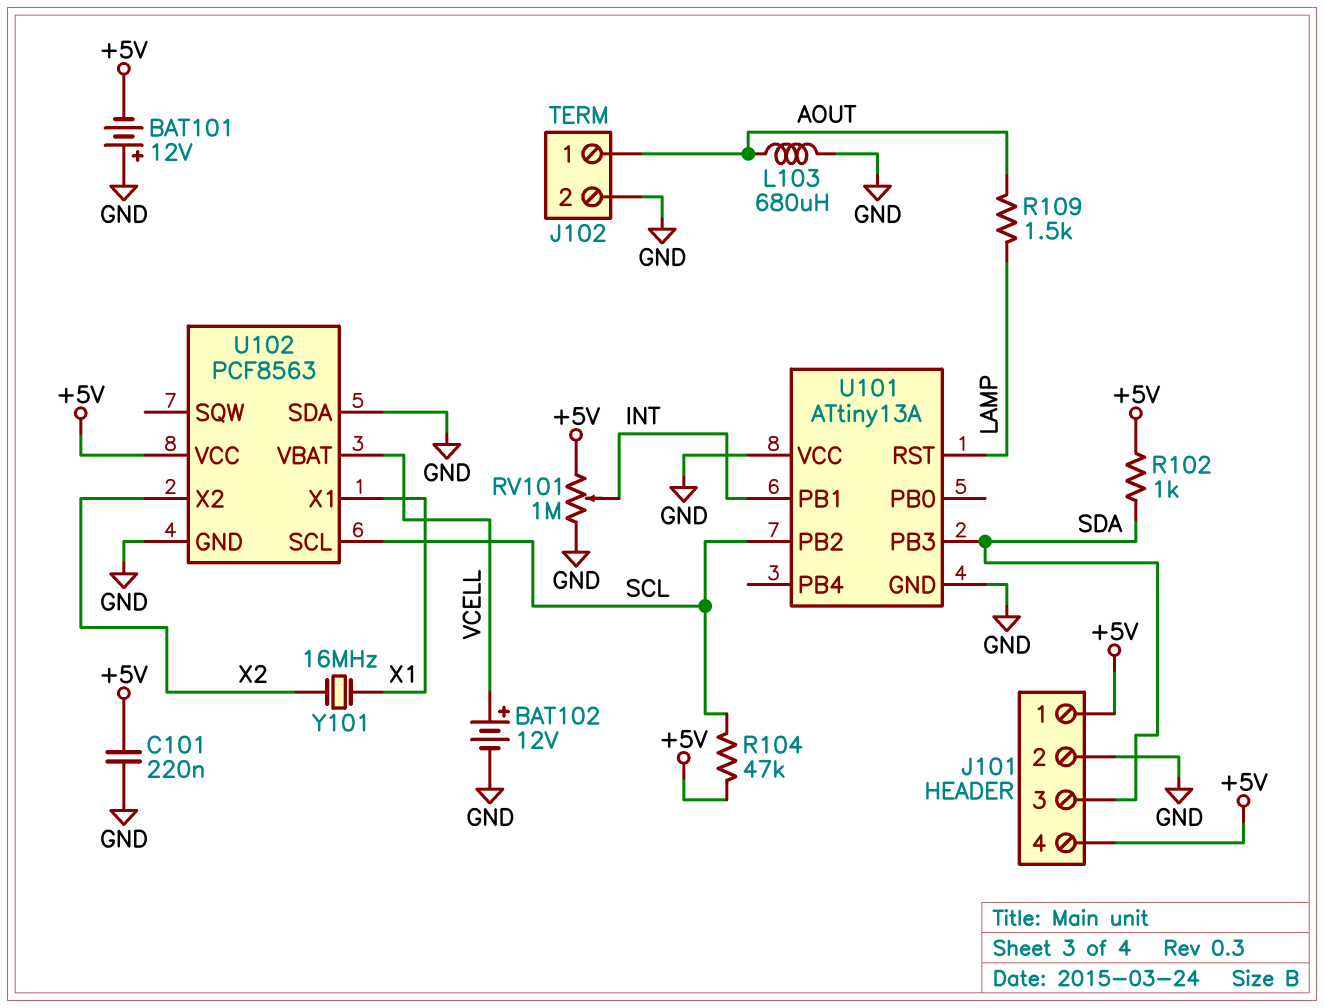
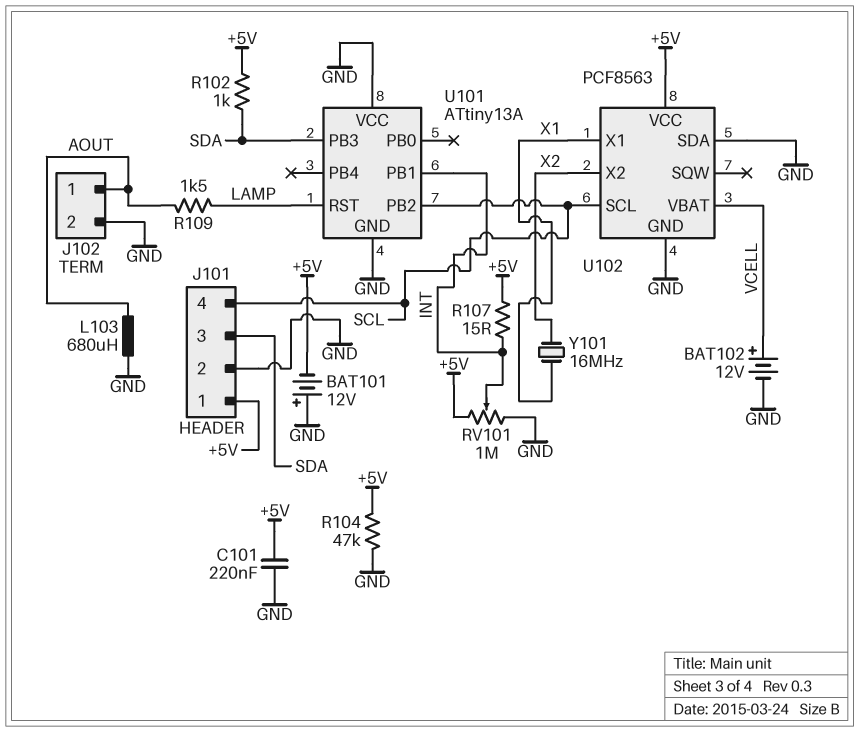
J101 pin 4: +5V -> SCL
R104: 47k (+5V, SCL) -> 47k (+5V, GND)
R107: none -> 15 (+5V, INT)

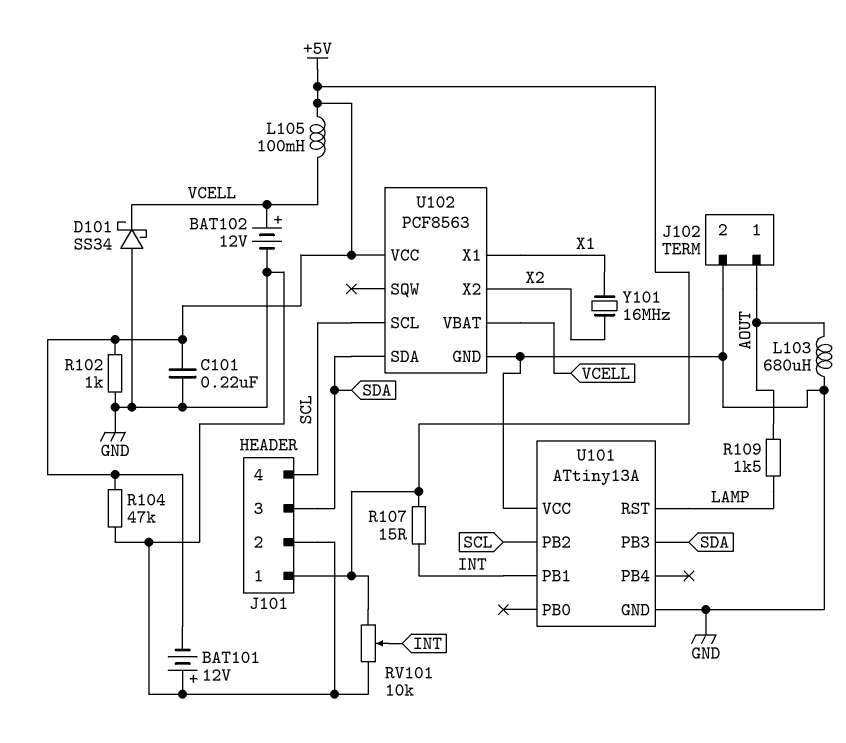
D101: none -> schottky SS34 (A GND, K VCELL)
L105: none -> 100mH (+5V, VCELL)
R102: 1k (+5V, SDA) -> 1k (+5V, GND)
RV101: 1M (+5V, GND, wiper INT) -> 10k (+5V, GND, wiper INT)
U102 pin SDA: GND -> SDA

